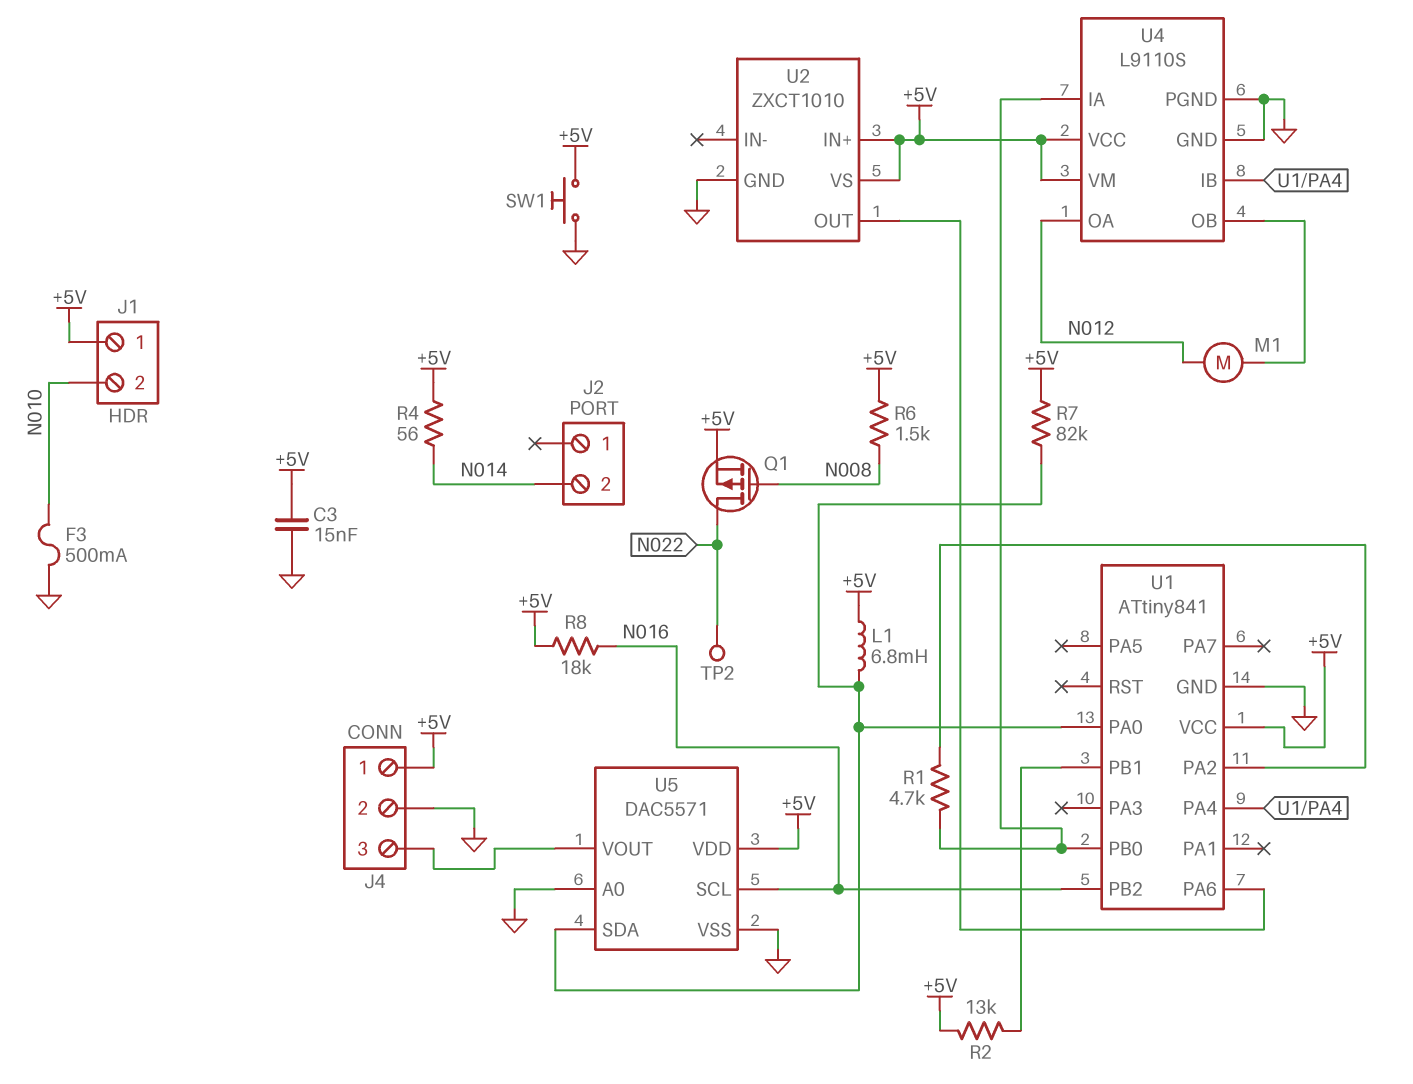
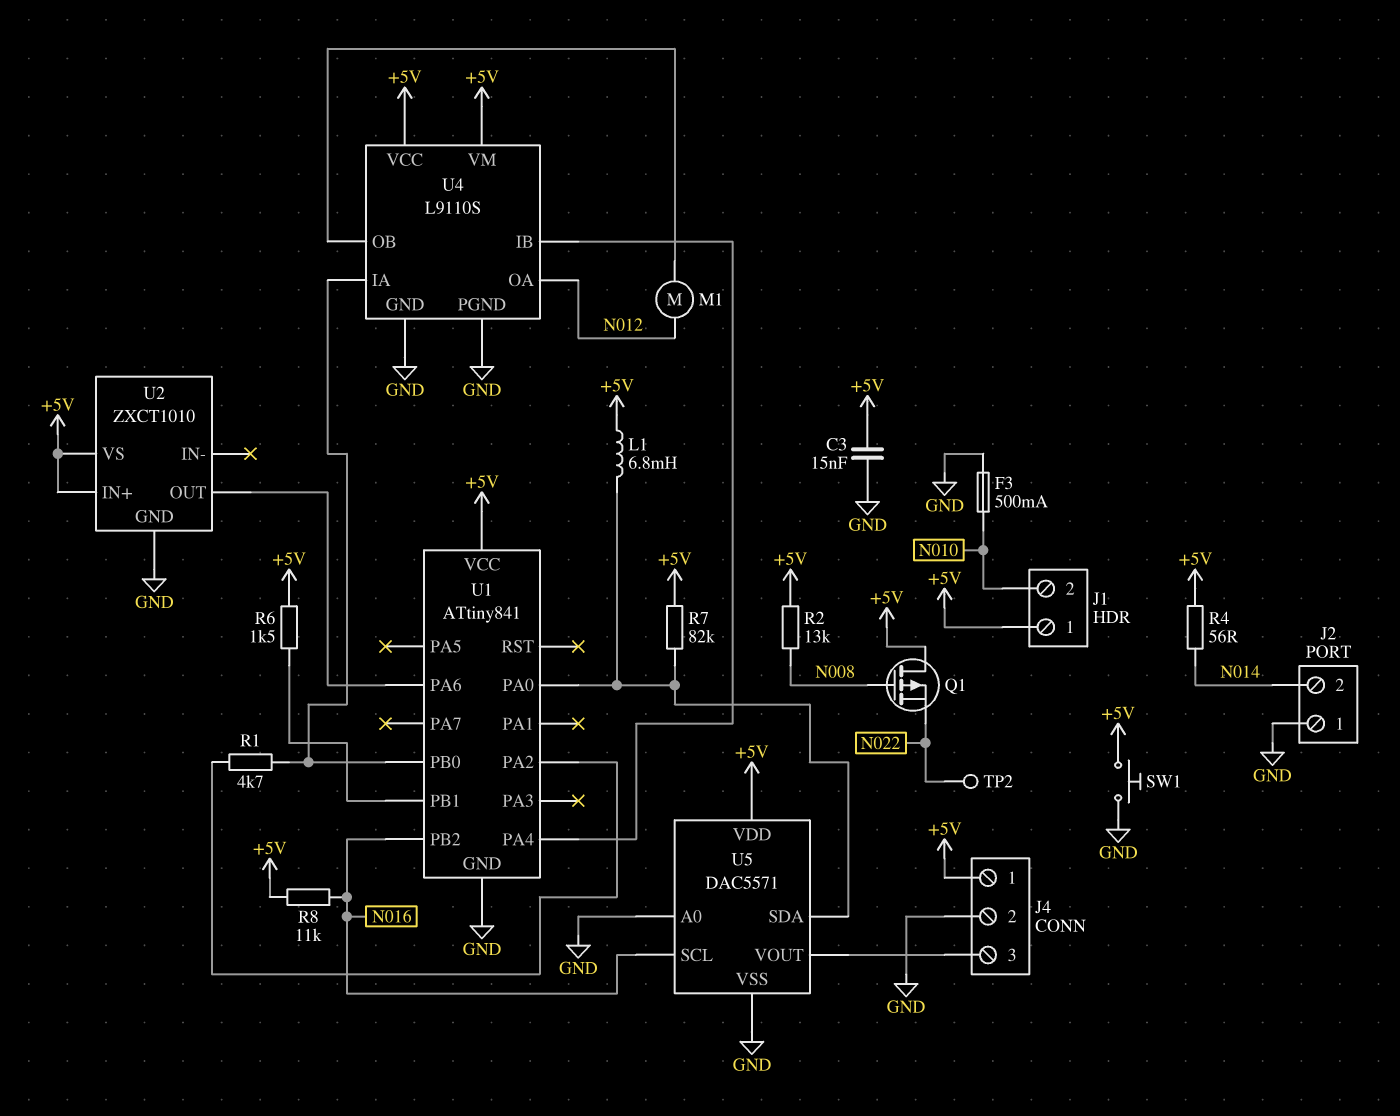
J2 pin 1: none -> GND
Q1: PMOS (G N008, D N022, S +5V) -> PMOS (G N008, D +5V, S N022)
R2: 13k (+5V, U1/PB1) -> 13k (+5V, N008)
R6: 1.5k (+5V, N008) -> 1.5k (+5V, U1/PB1)
R8: 18k (+5V, N016) -> 11k (+5V, N016)

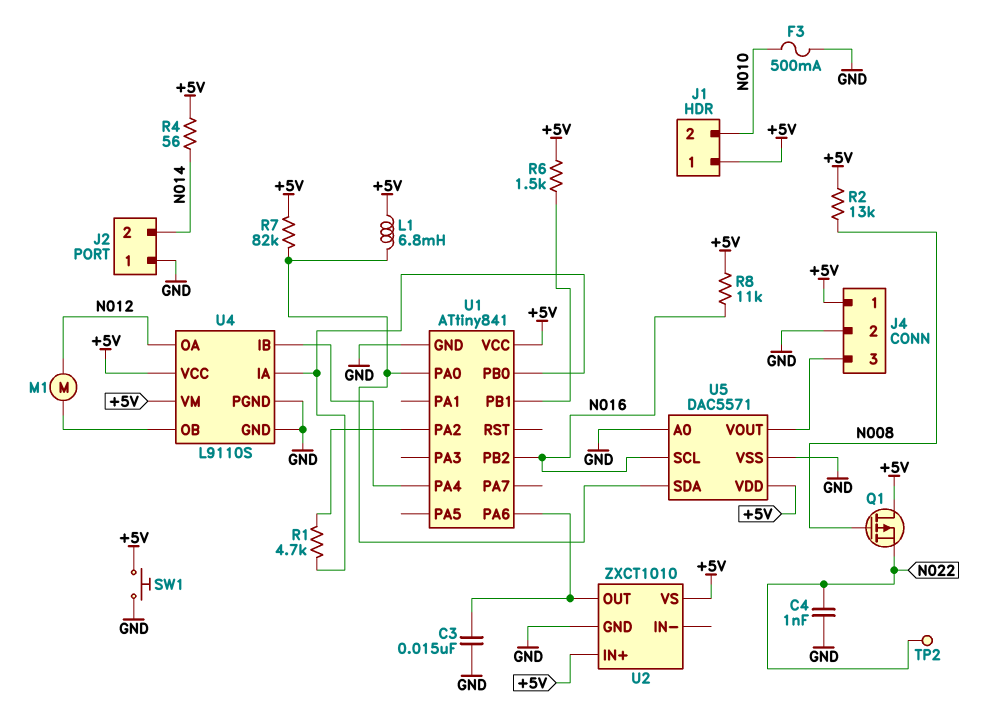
C3: 15nF (+5V, GND) -> 15nF (GND, U1/PA6)
C4: none -> 1nF (GND, N022)

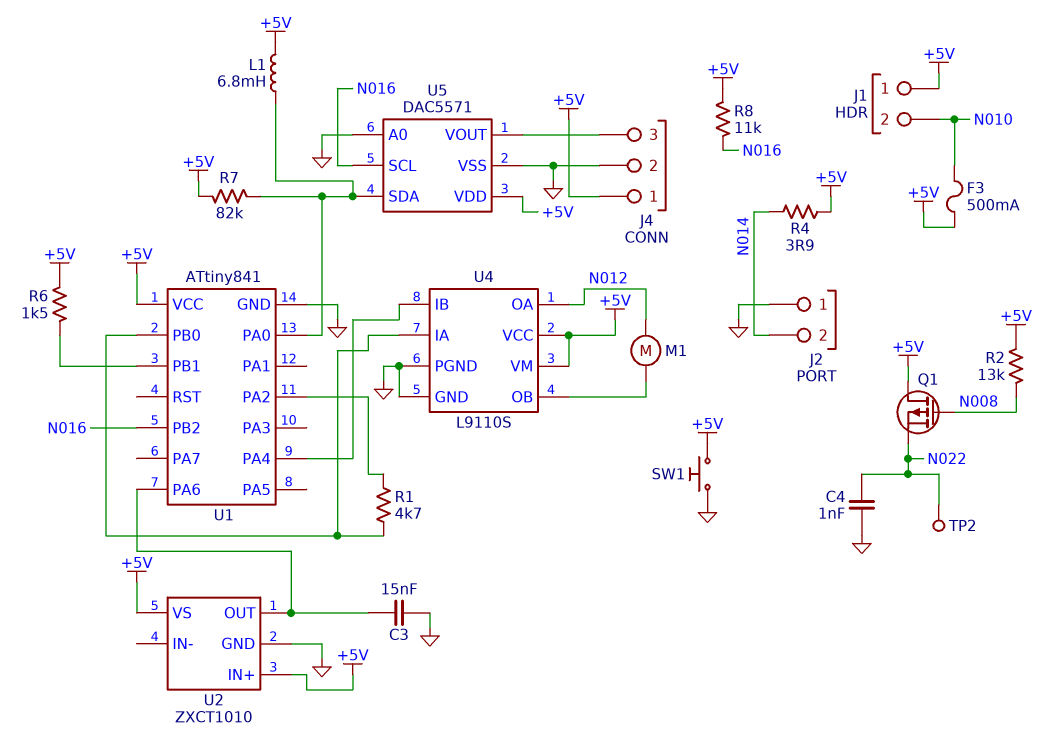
F3: 500mA (GND, N010) -> 500mA (+5V, N010)
R4: 56 (+5V, N014) -> 3.9 (+5V, N014)

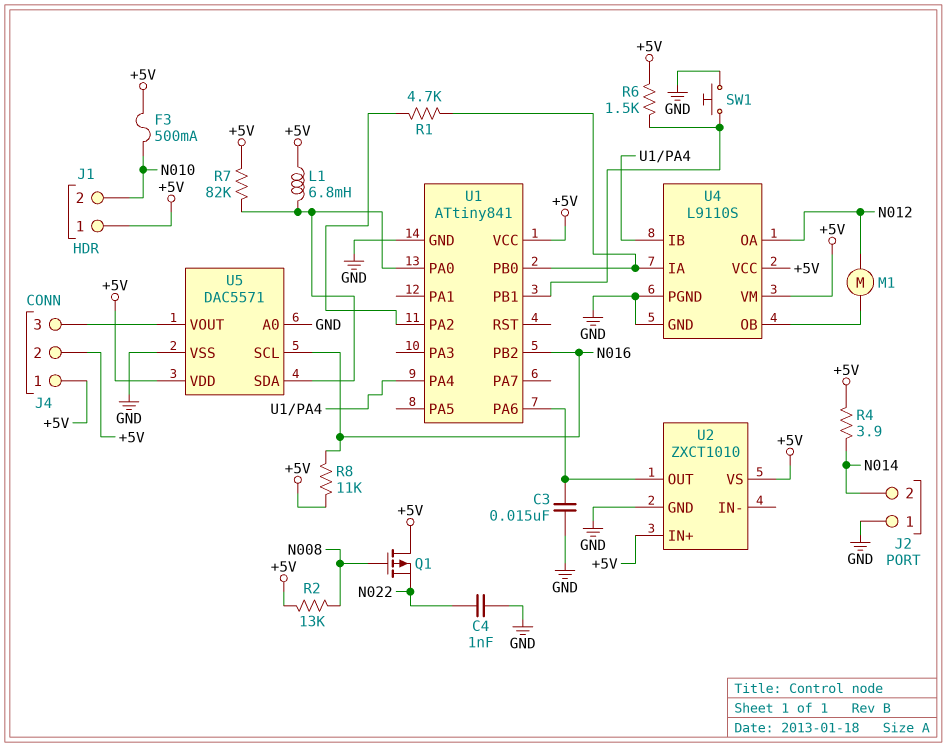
J4 pin 2: GND -> +5V
SW1: button (+5V, GND) -> button (GND, U1/PB1)
TP2: test point (N022) -> none

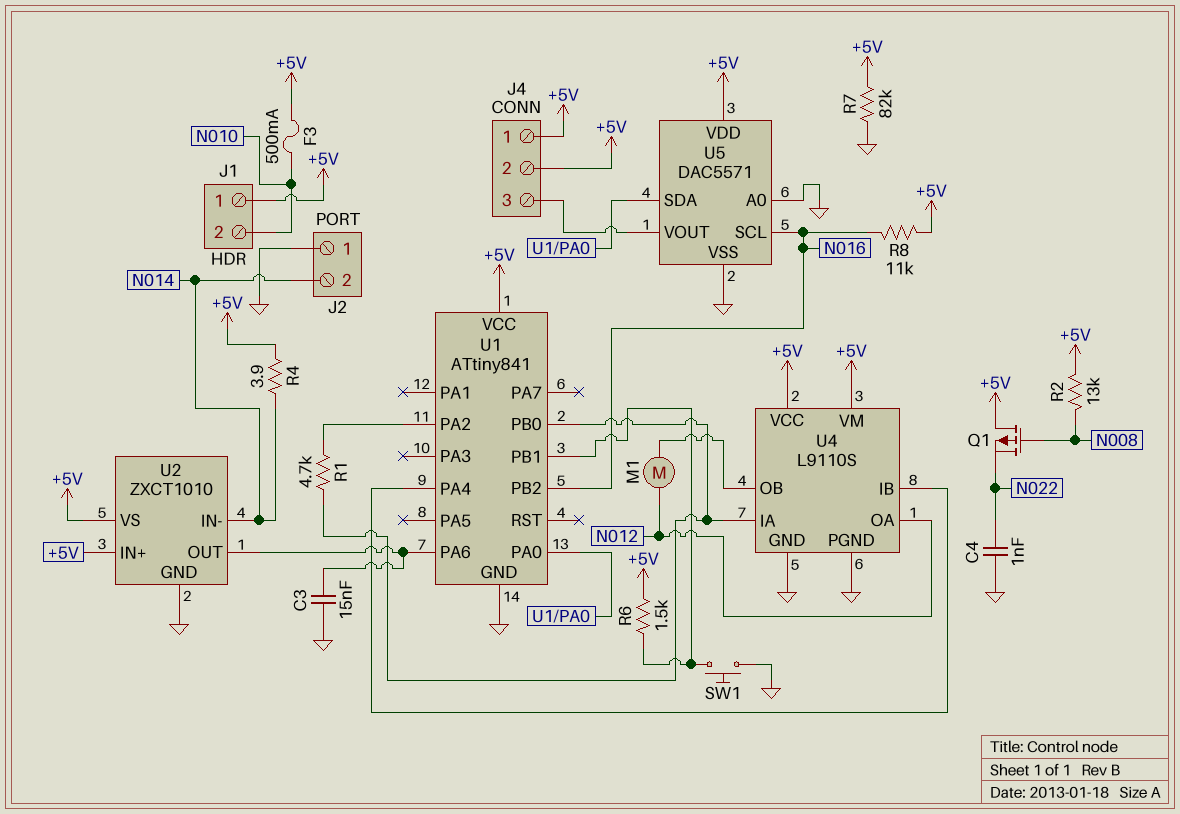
L1: 6.8mH (+5V, U1/PA0) -> none
R7: 82k (+5V, U1/PA0) -> 82k (+5V, GND)
U2 pin IN-: none -> N014

